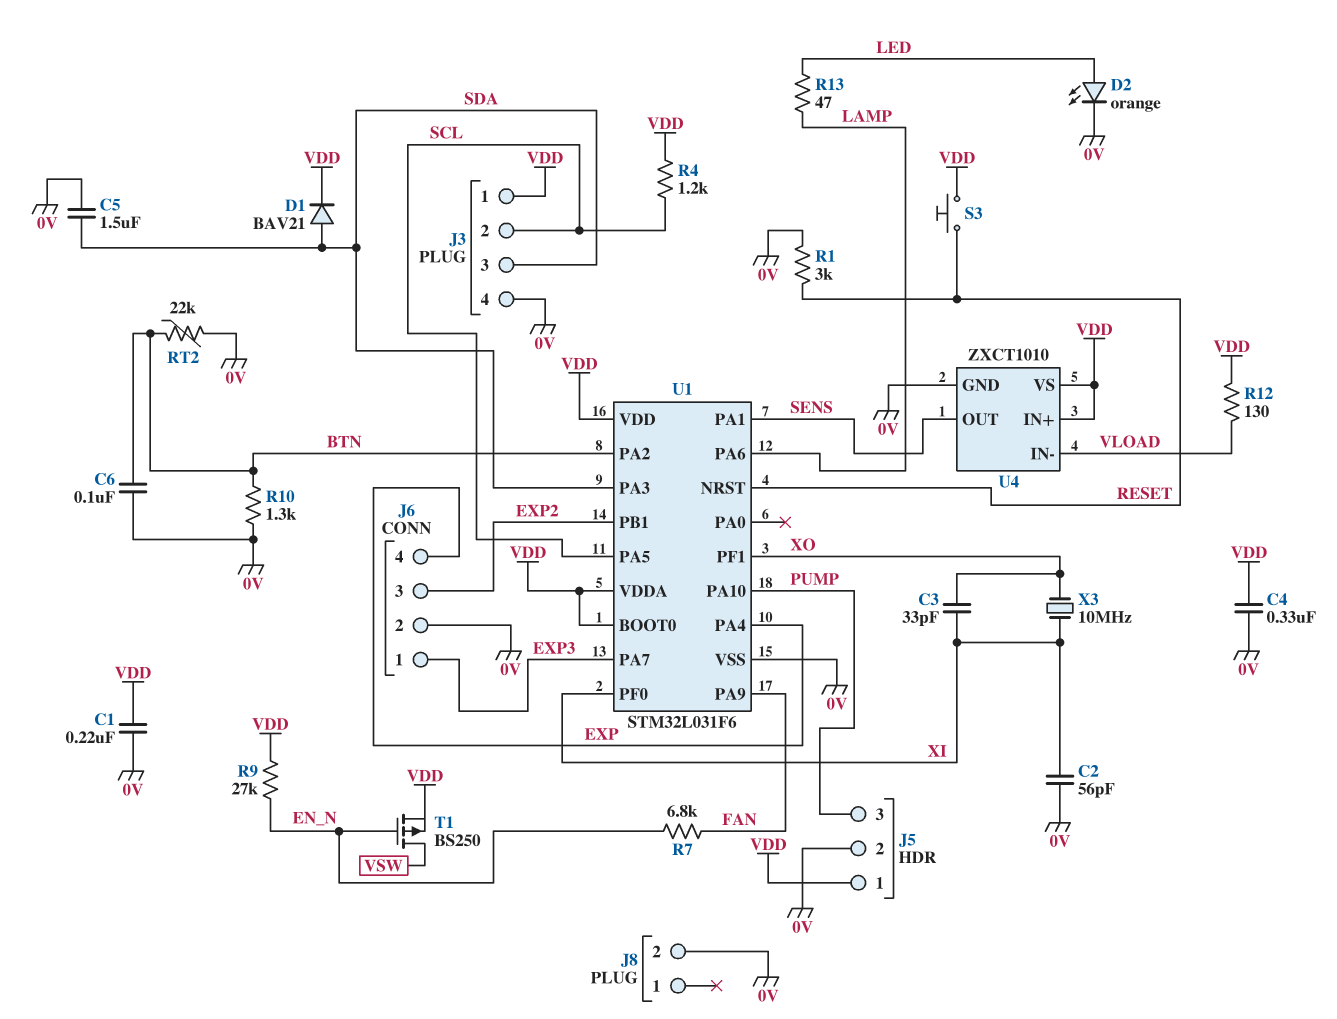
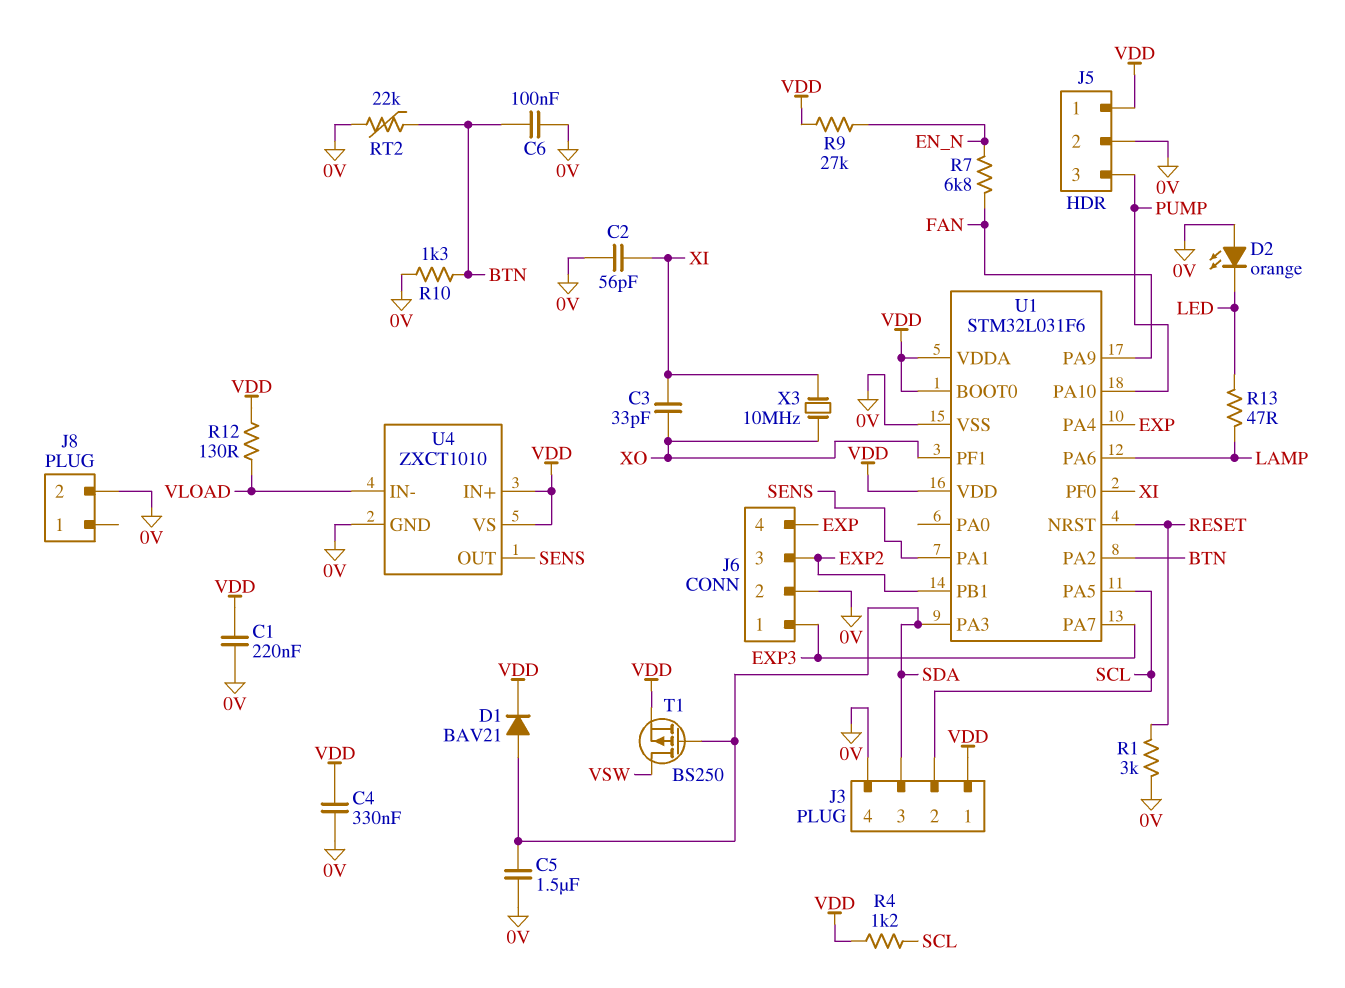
D2: LED orange (A LED, K 0V) -> LED orange (A 0V, K LED)
S3: button (RESET, VDD) -> none
T1: PMOS BS250 (G EN_N, D VSW, S VDD) -> PMOS BS250 (G SDA, D VSW, S VDD)

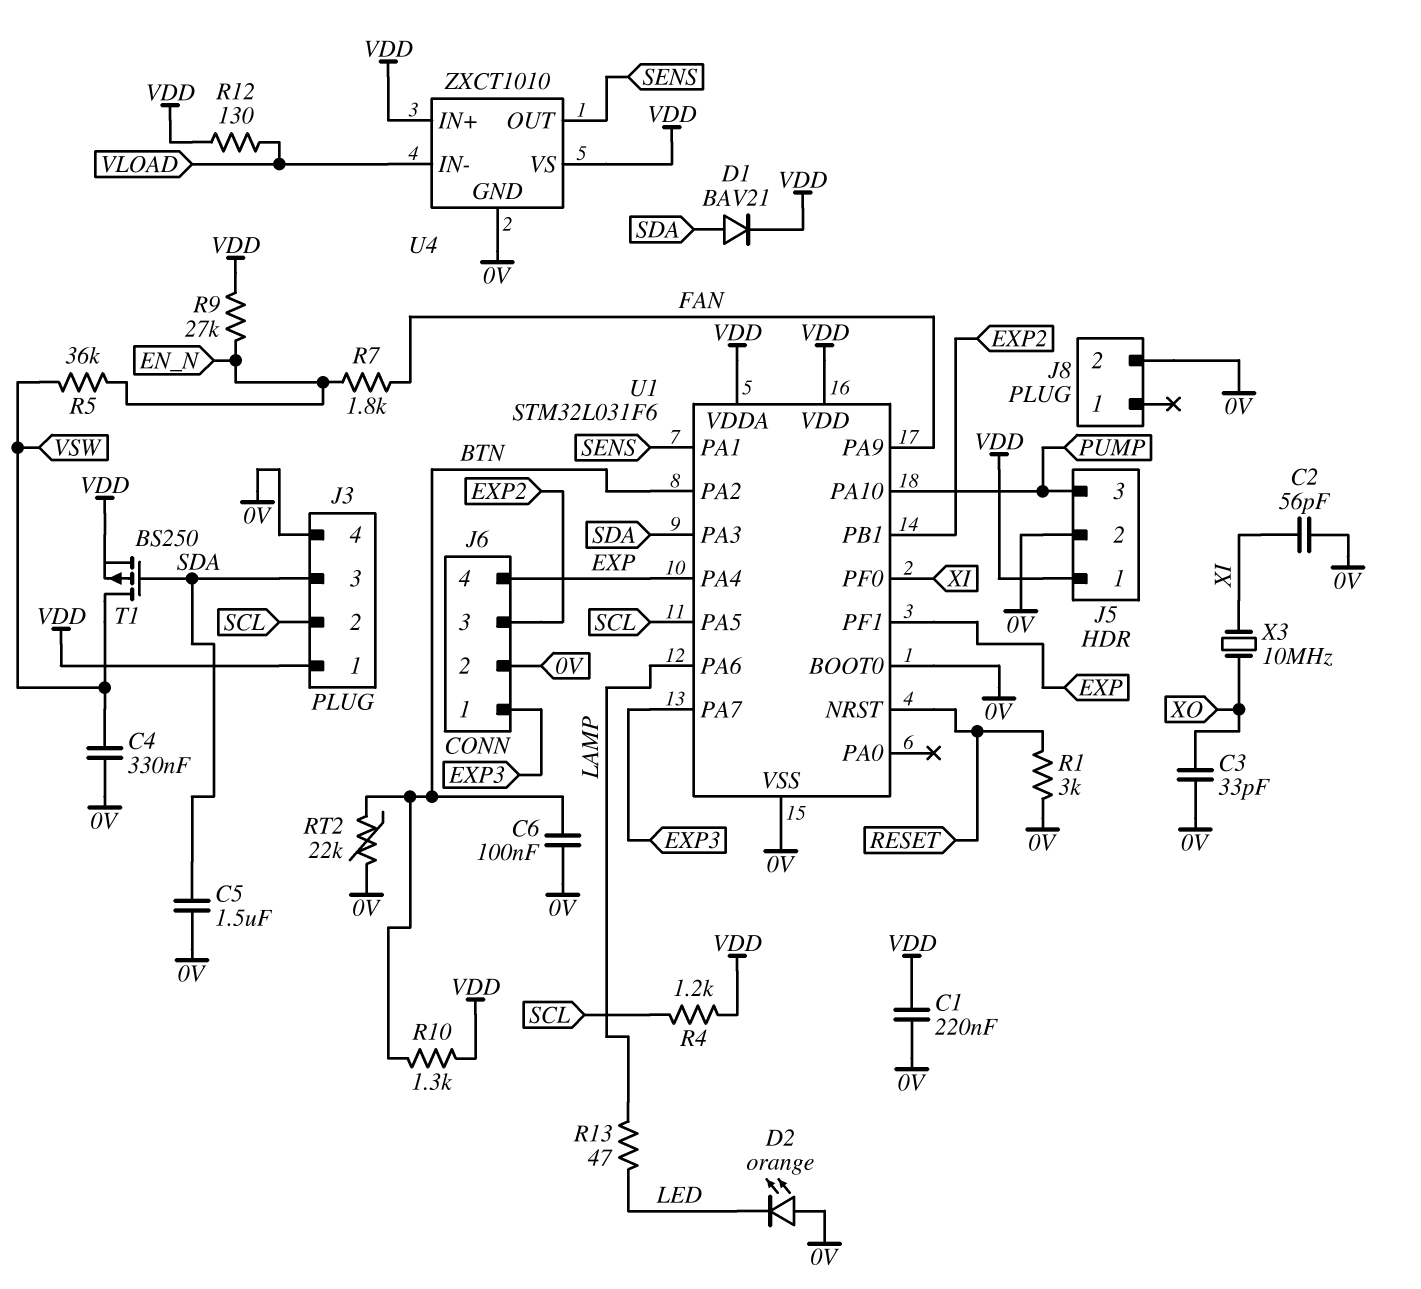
C3: 33pF (XI, XO) -> 33pF (0V, XO)
C4: 330nF (0V, VDD) -> 330nF (0V, VSW)
R5: none -> 36k (EN_N, VSW)
R7: 6.8k (EN_N, FAN) -> 1.8k (EN_N, FAN)
R10: 1.3k (0V, BTN) -> 1.3k (BTN, VDD)
U1 pin BOOT0: VDD -> 0V
U1 pin PF1: XO -> EXP

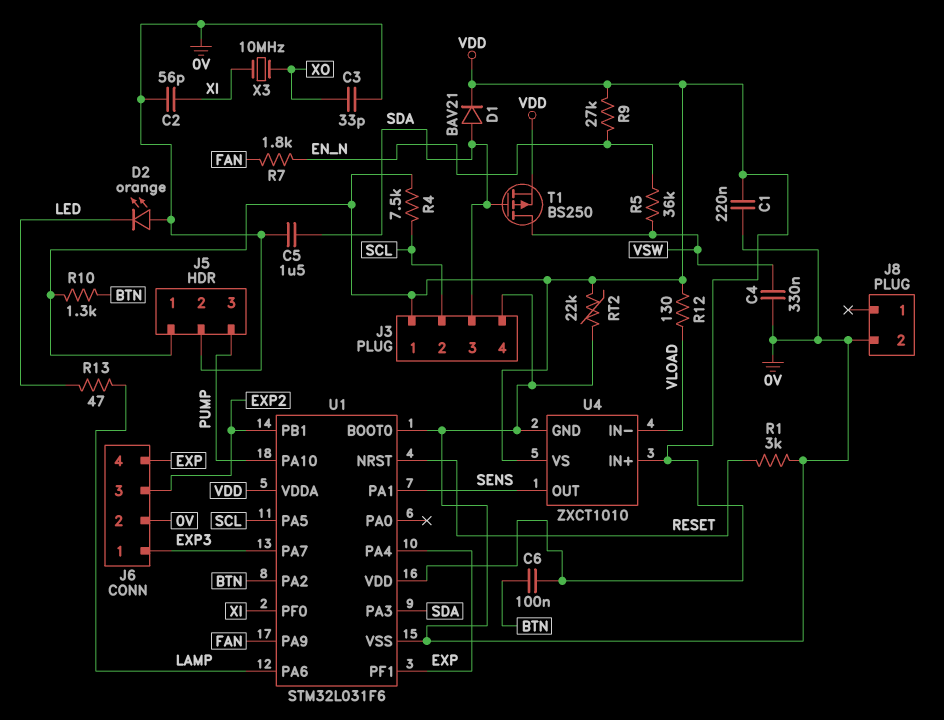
C6: 100nF (0V, BTN) -> 100nF (BTN, VDD)
R4: 1.2k (SCL, VDD) -> 7.5k (SCL, VDD)
RT2: 22k (0V, BTN) -> 22k (0V, VDD)

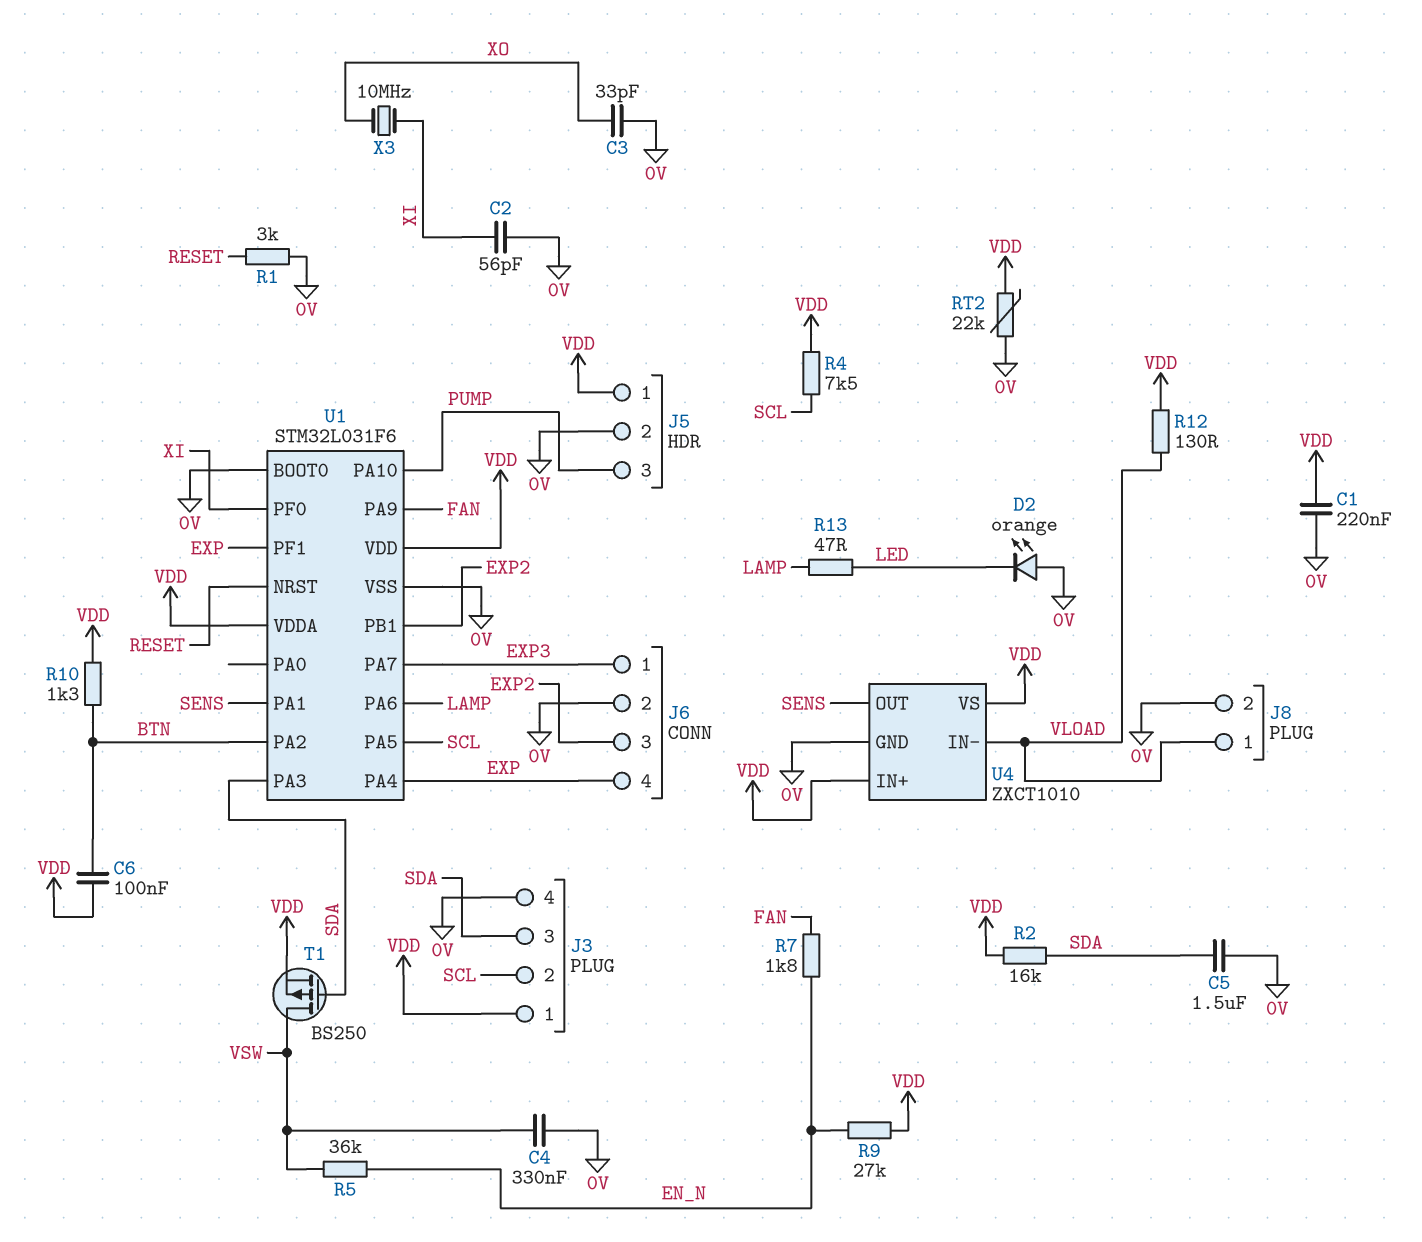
D1: diode BAV21 (A SDA, K VDD) -> none
J8 pin 1: none -> VLOAD
R2: none -> 16k (SDA, VDD)

